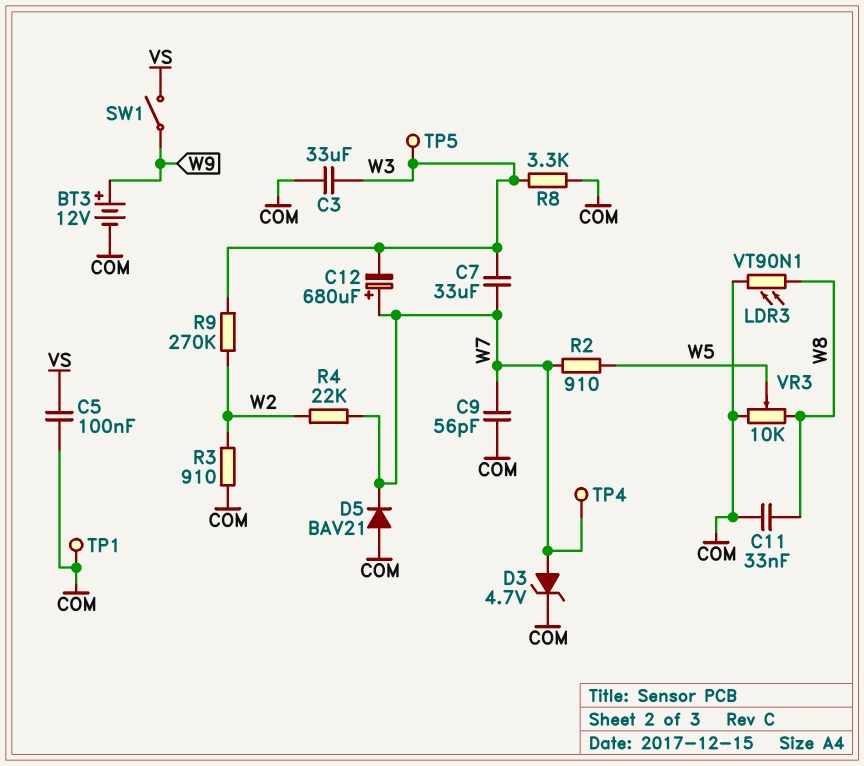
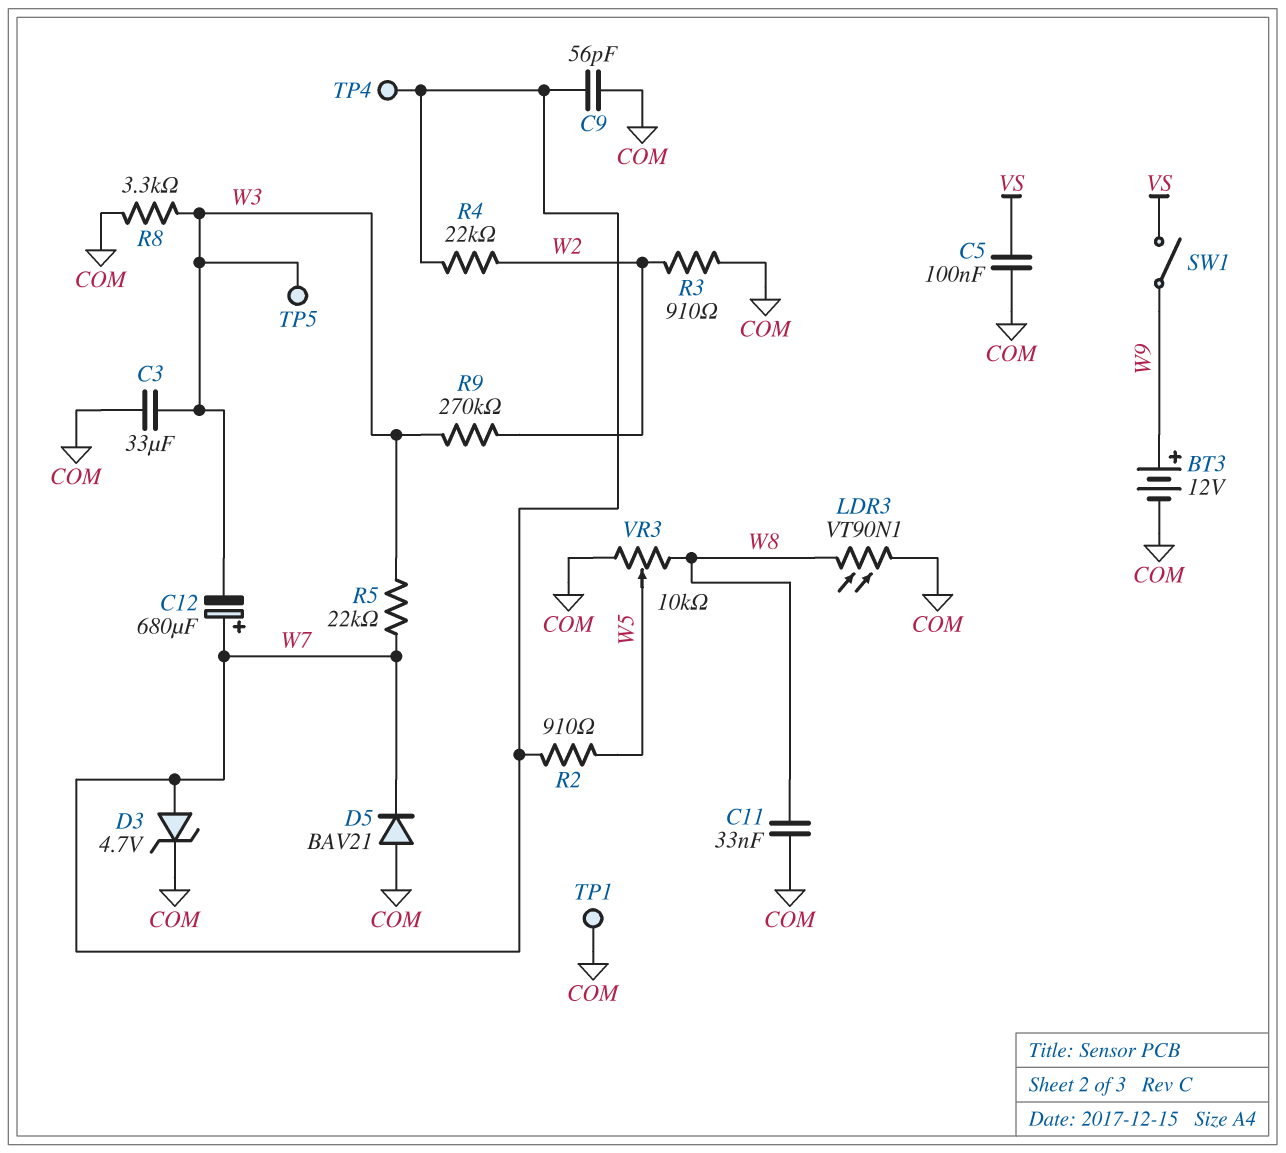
C7: 33uF (W3, W7) -> none
R5: none -> 22k (W3, W7)

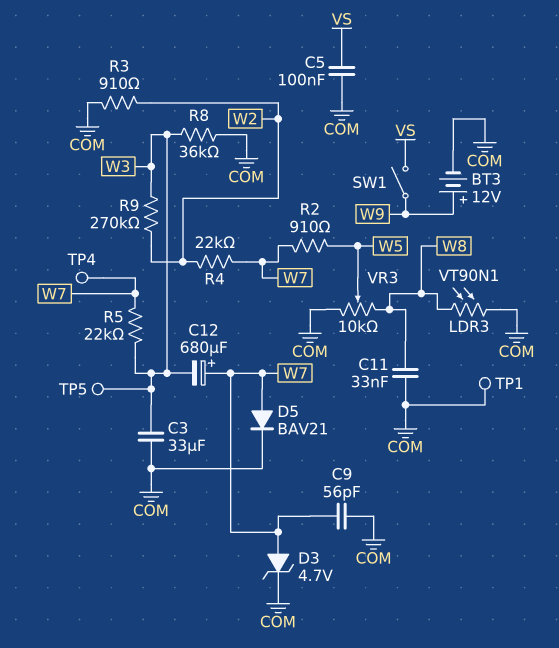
D5: diode BAV21 (A COM, K W7) -> diode BAV21 (A W7, K COM)
R8: 3.3k (COM, W3) -> 36k (COM, W3)

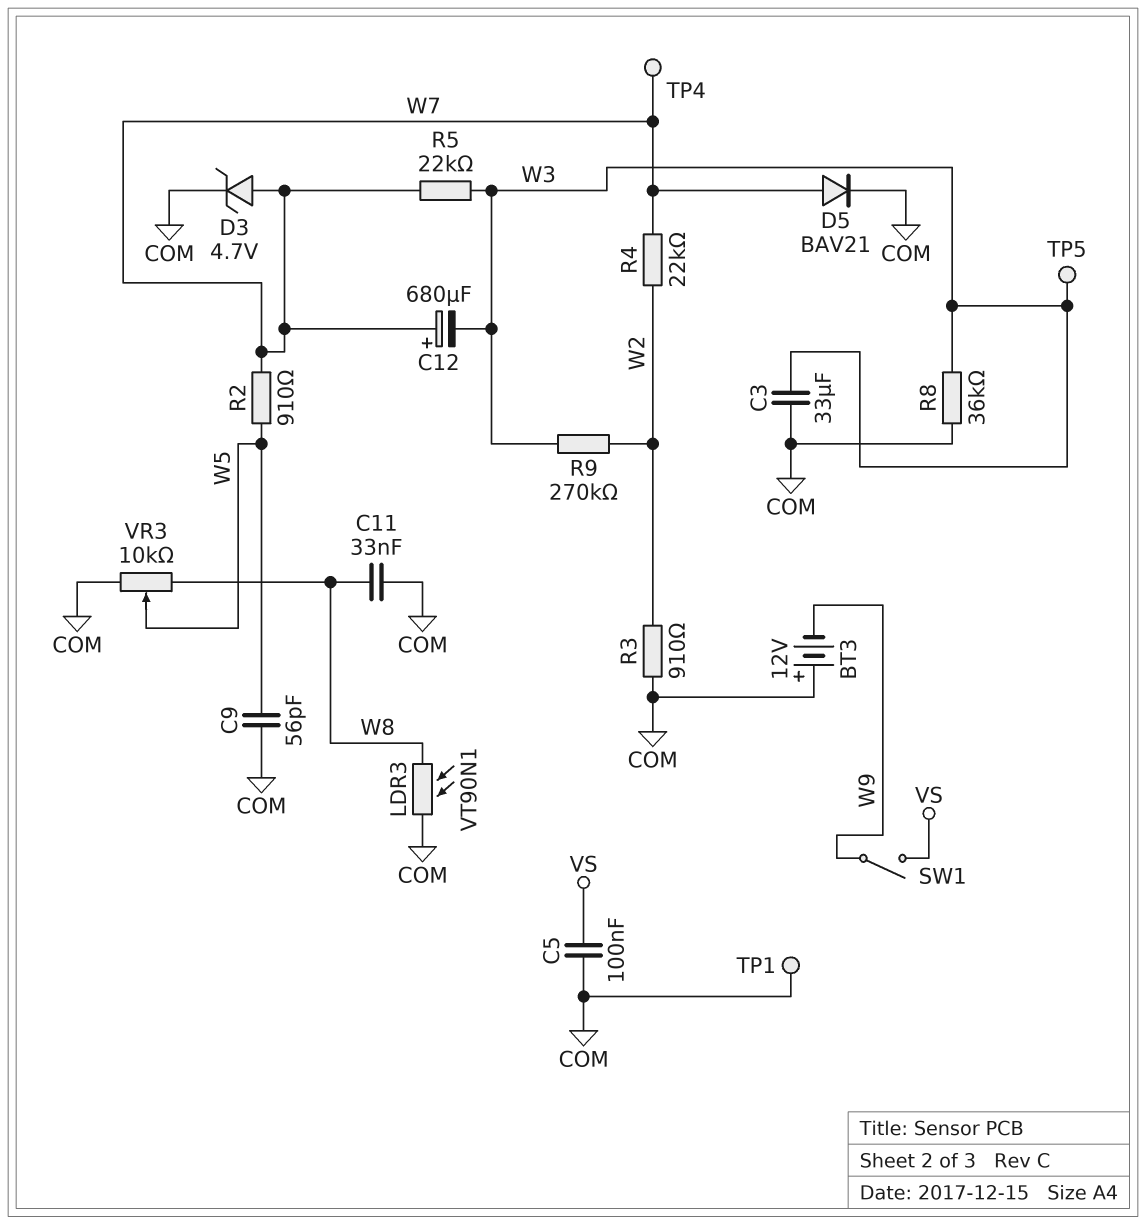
BT3: 12V (plus W9, minus COM) -> 12V (plus COM, minus W9)
C9: 56pF (COM, W7) -> 56pF (COM, W5)

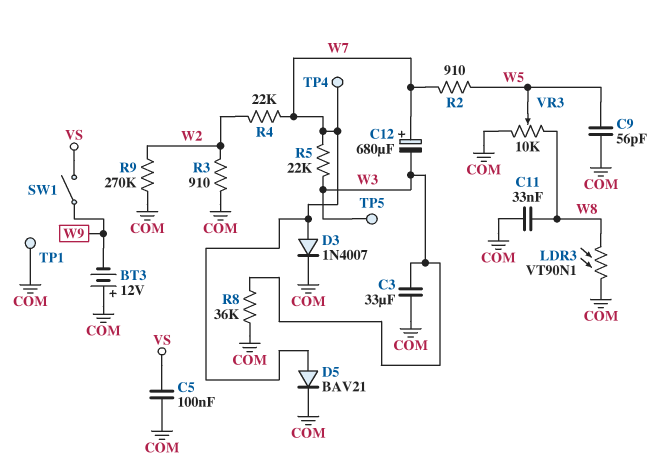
D3: zener 4.7V (A W7, K COM) -> diode 1N4007 (A W7, K COM)
R9: 270k (W2, W3) -> 270k (COM, W2)

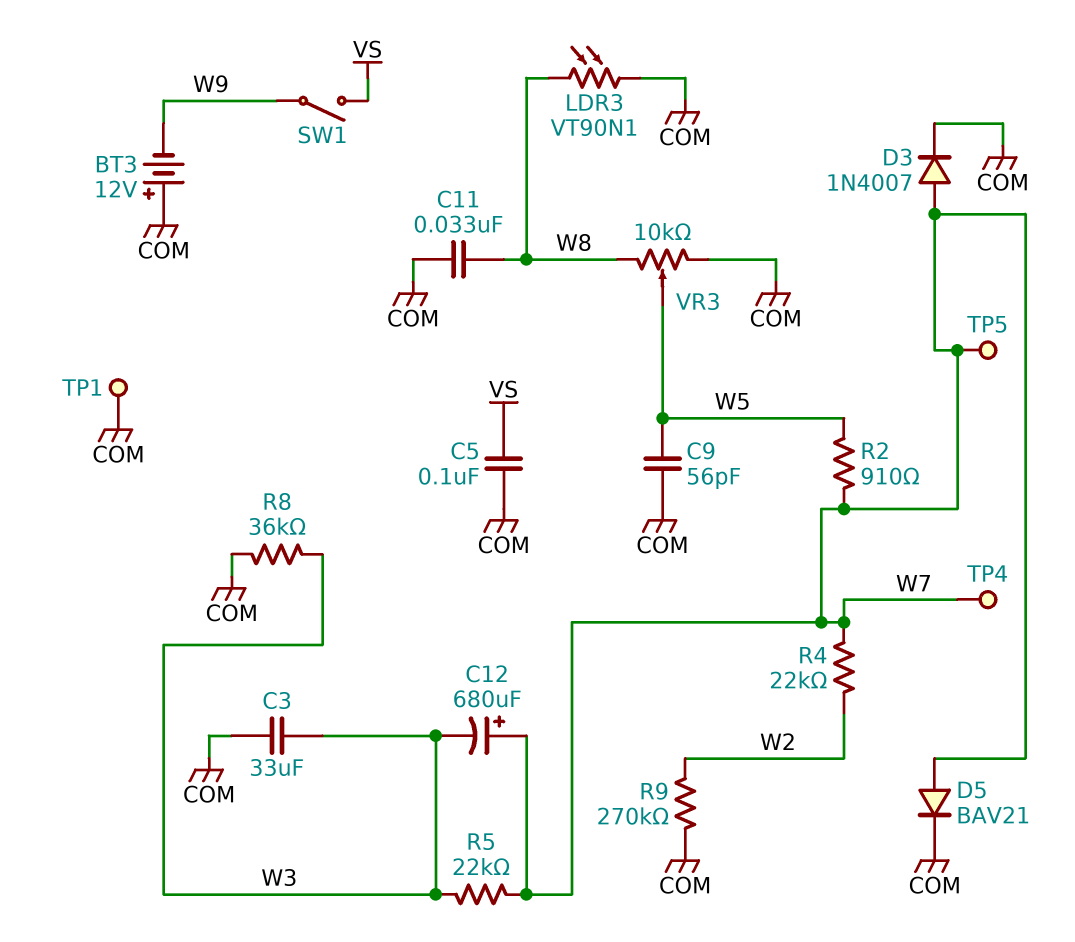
R3: 910 (COM, W2) -> none
TP5: test point (W3) -> test point (W7)

